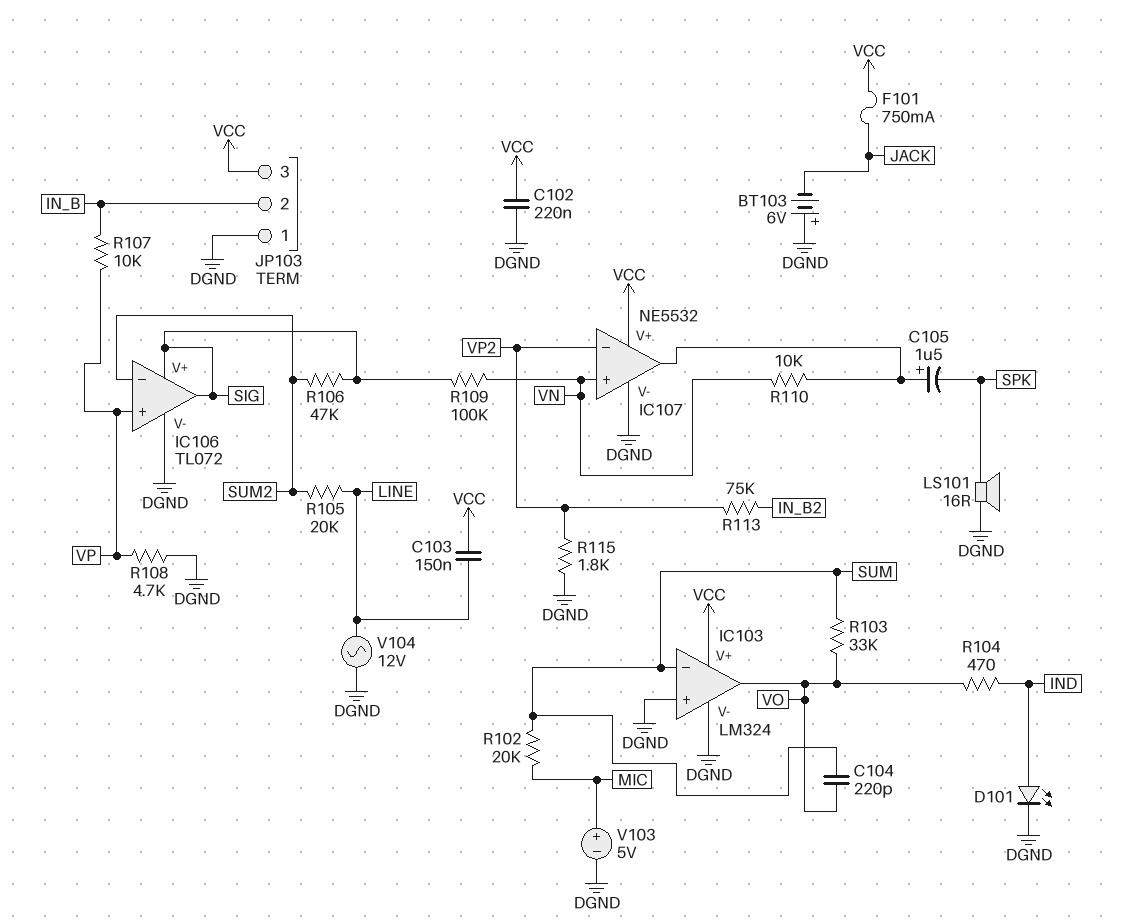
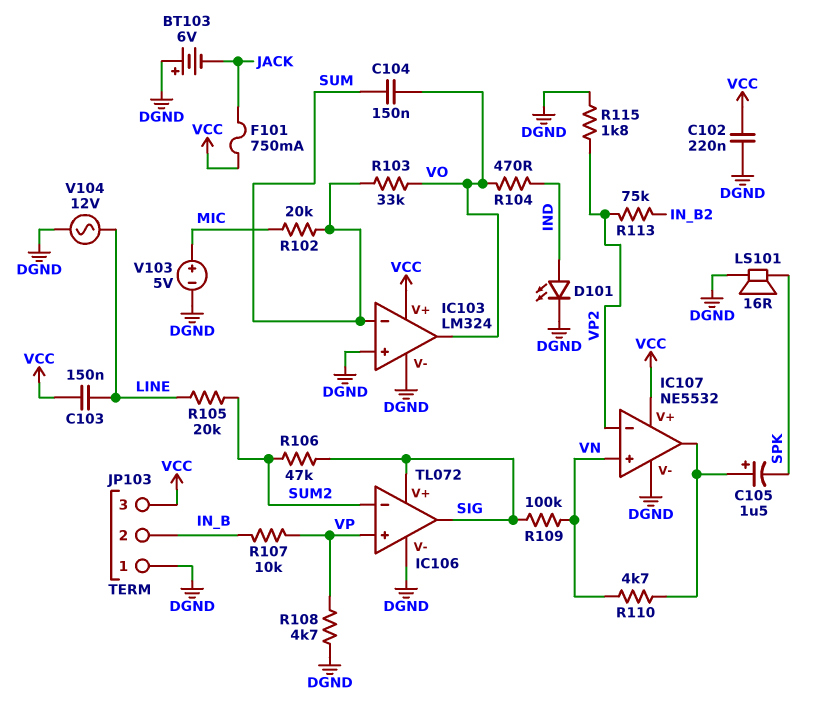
C104: 220pF (SUM, VO) -> 150nF (SUM, VO)
R110: 10k (IC107/out, VN) -> 4.7k (IC107/out, VN)

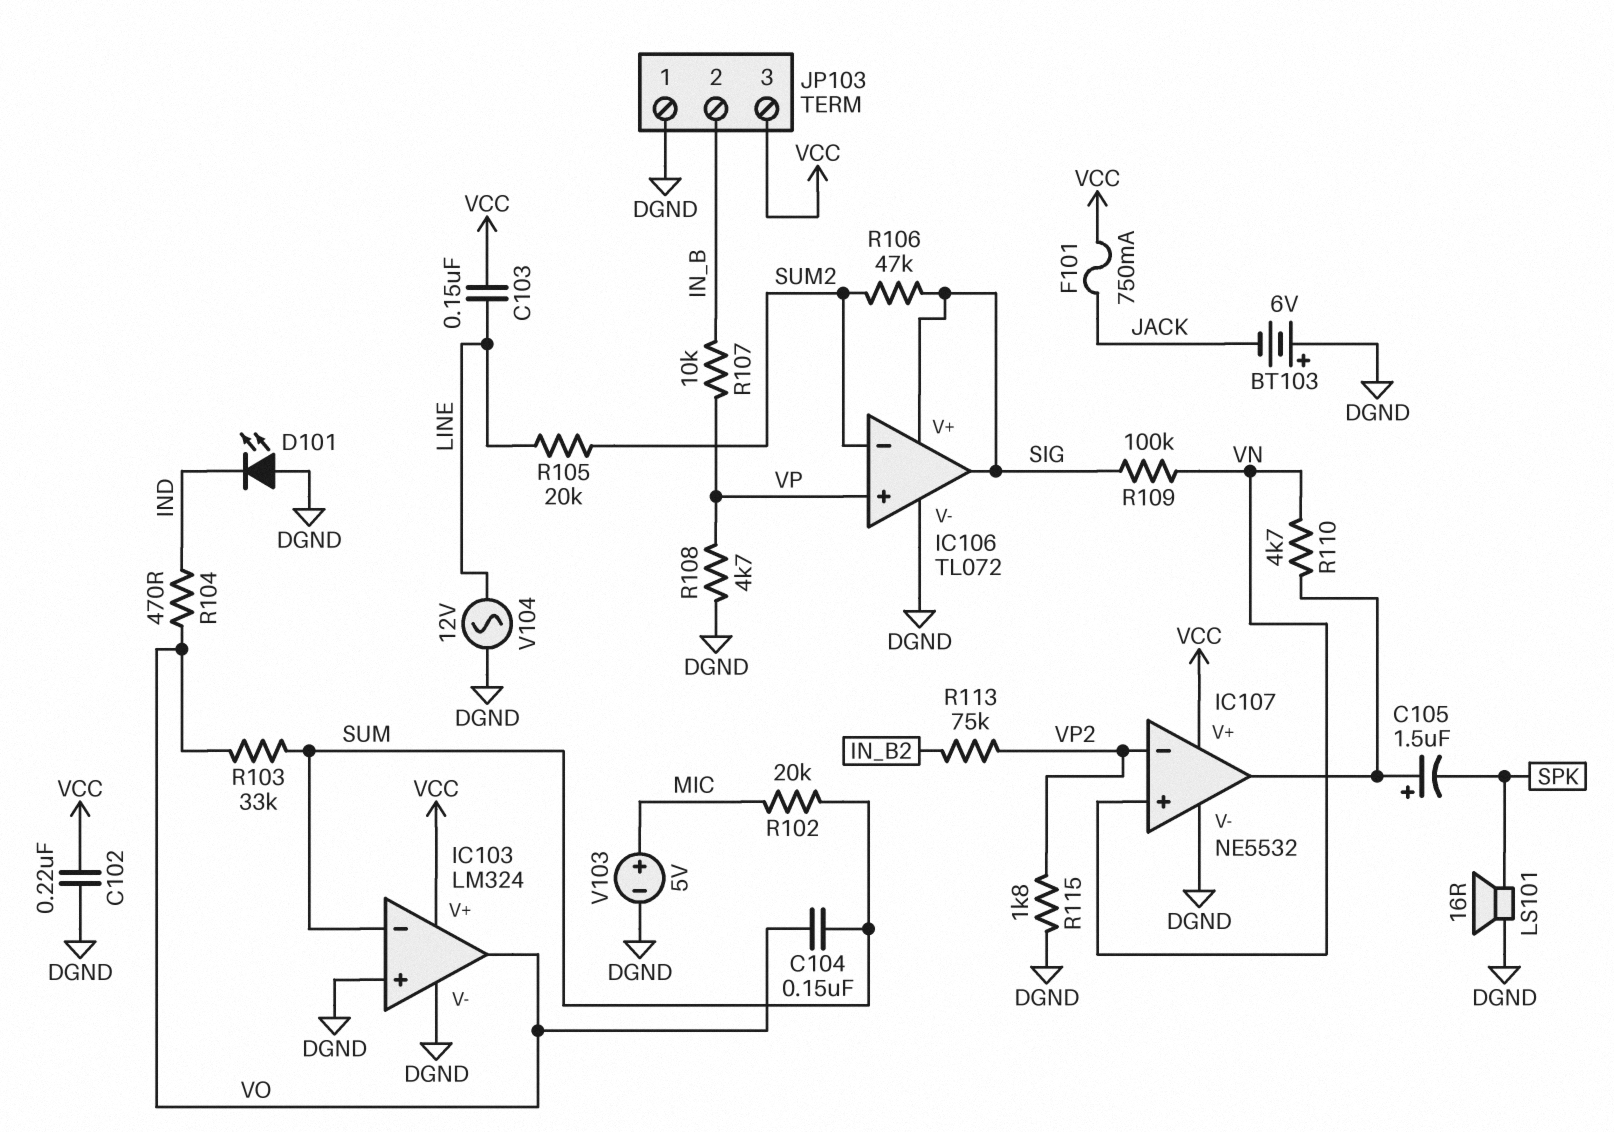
D101: LED (A IND, K DGND) -> LED (A DGND, K IND)

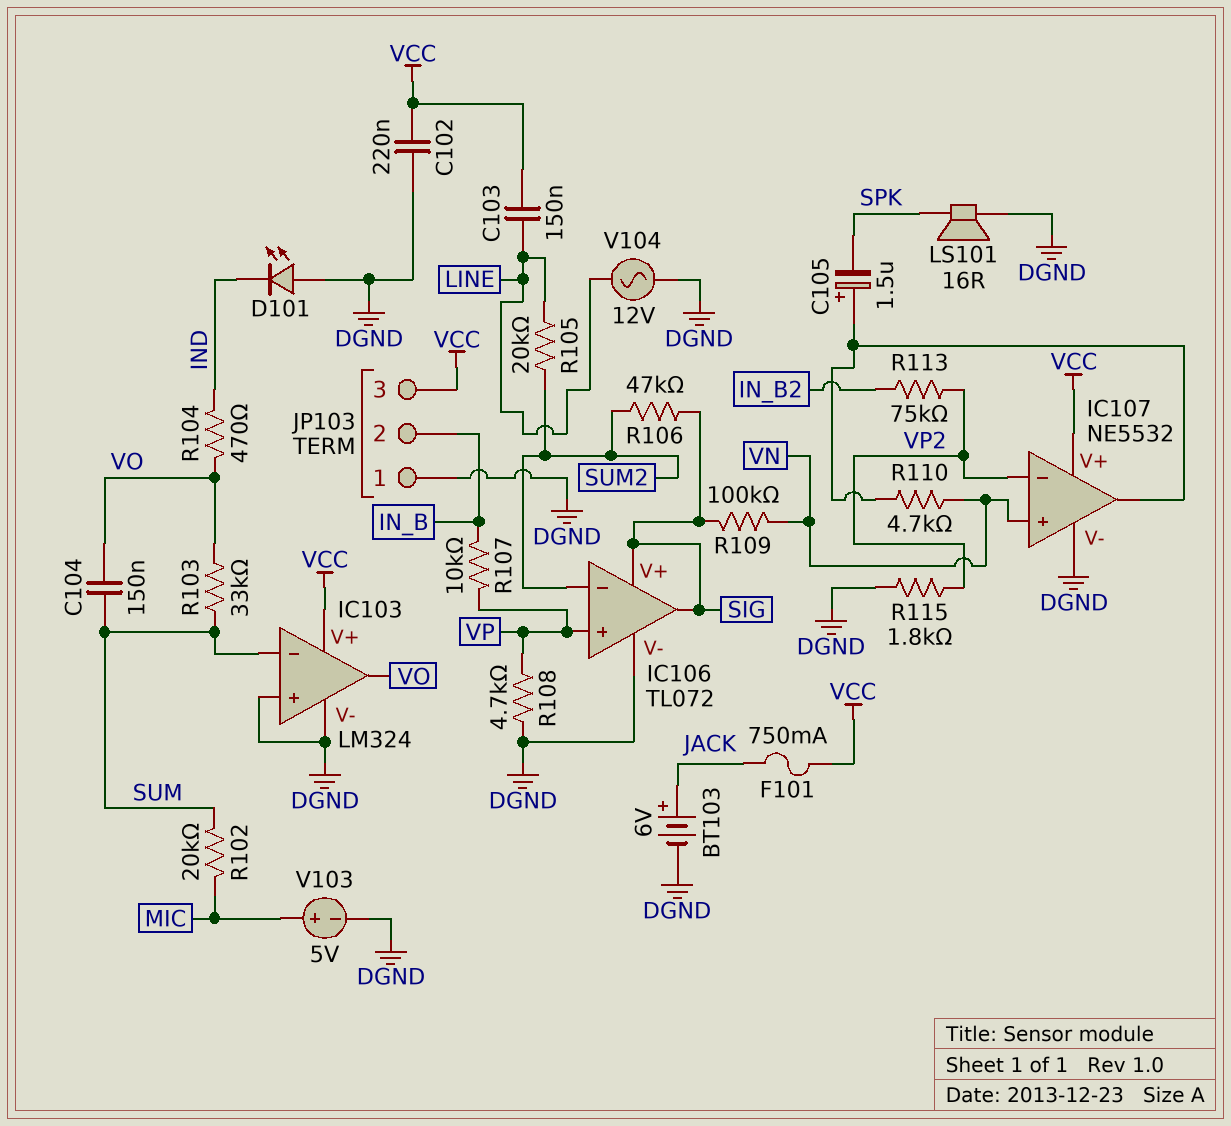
BT103: 6V (plus DGND, minus JACK) -> 6V (plus JACK, minus DGND)

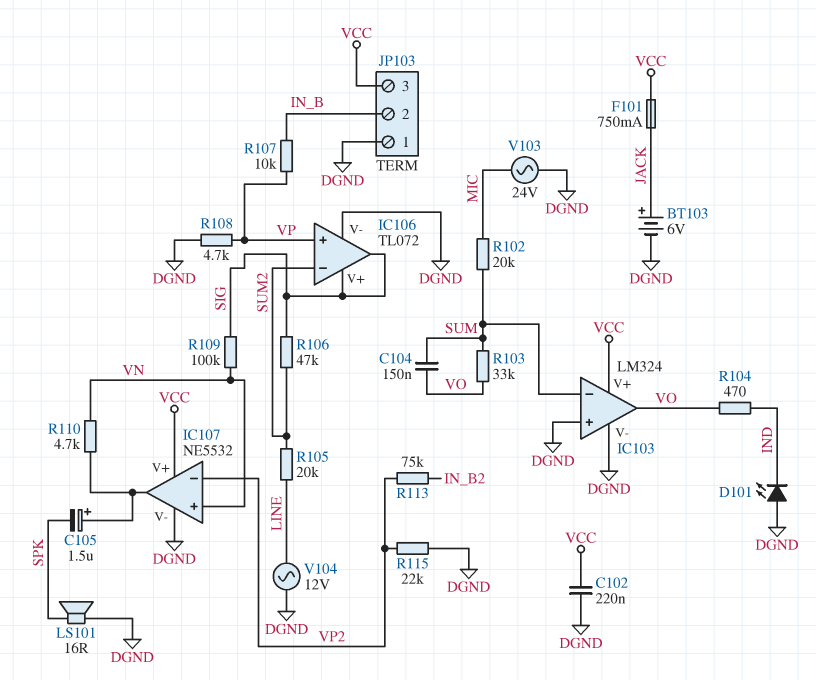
C103: 150nF (LINE, VCC) -> none
R115: 1.8k (DGND, VP2) -> 22k (DGND, VP2)
V103: 5V (plus MIC, minus DGND) -> AC 24V (DGND, MIC)

